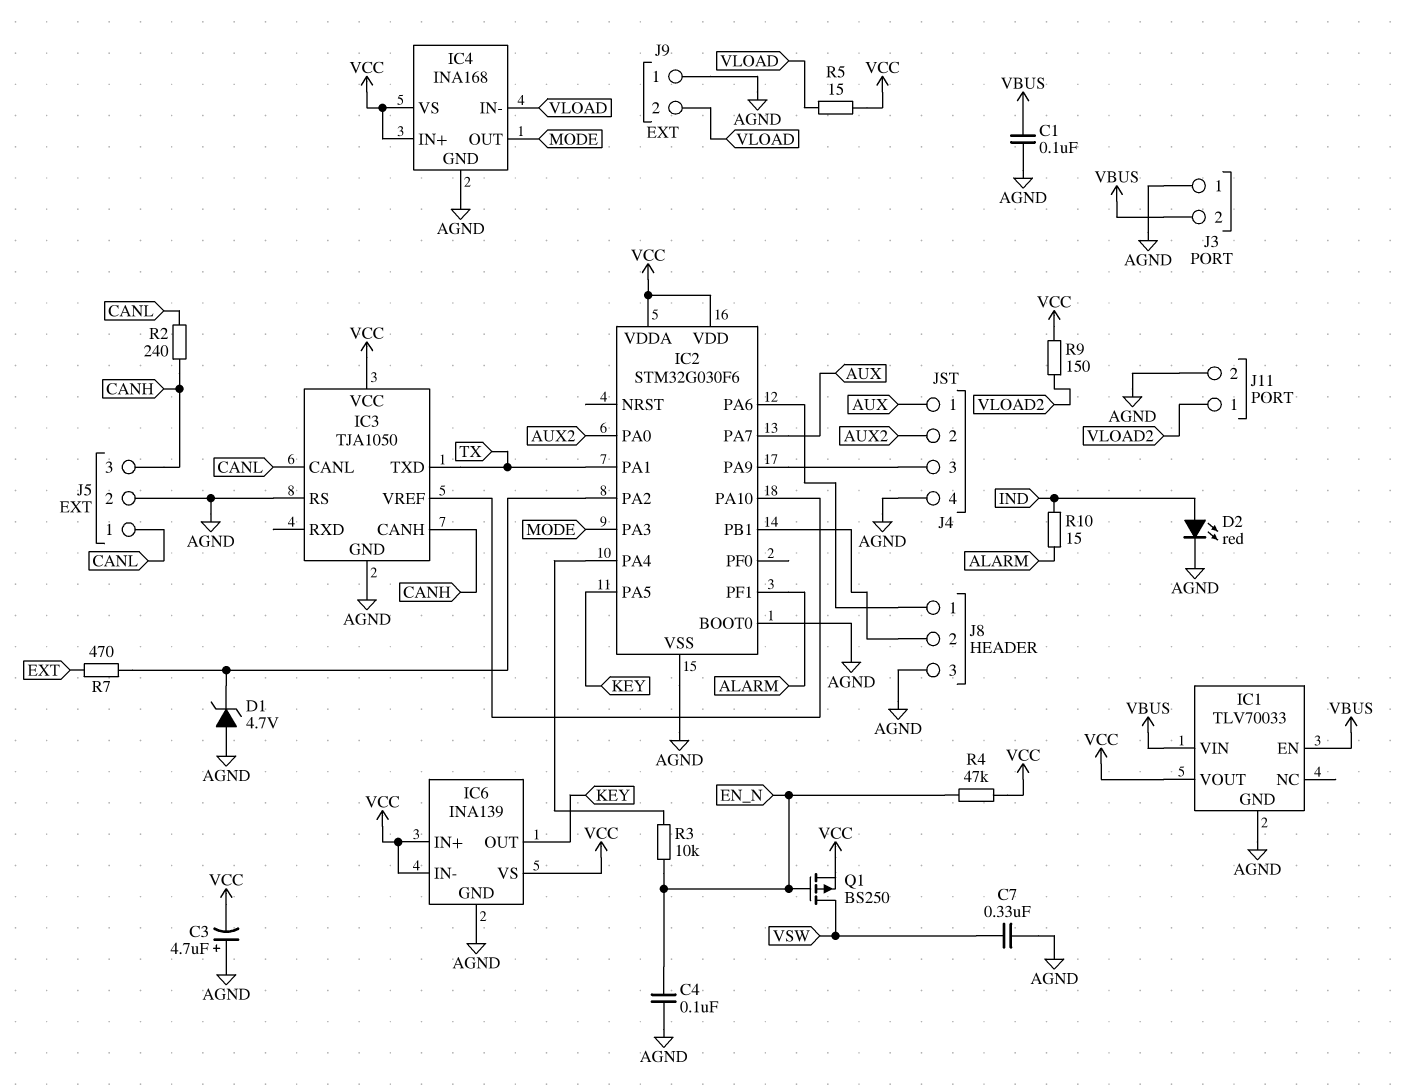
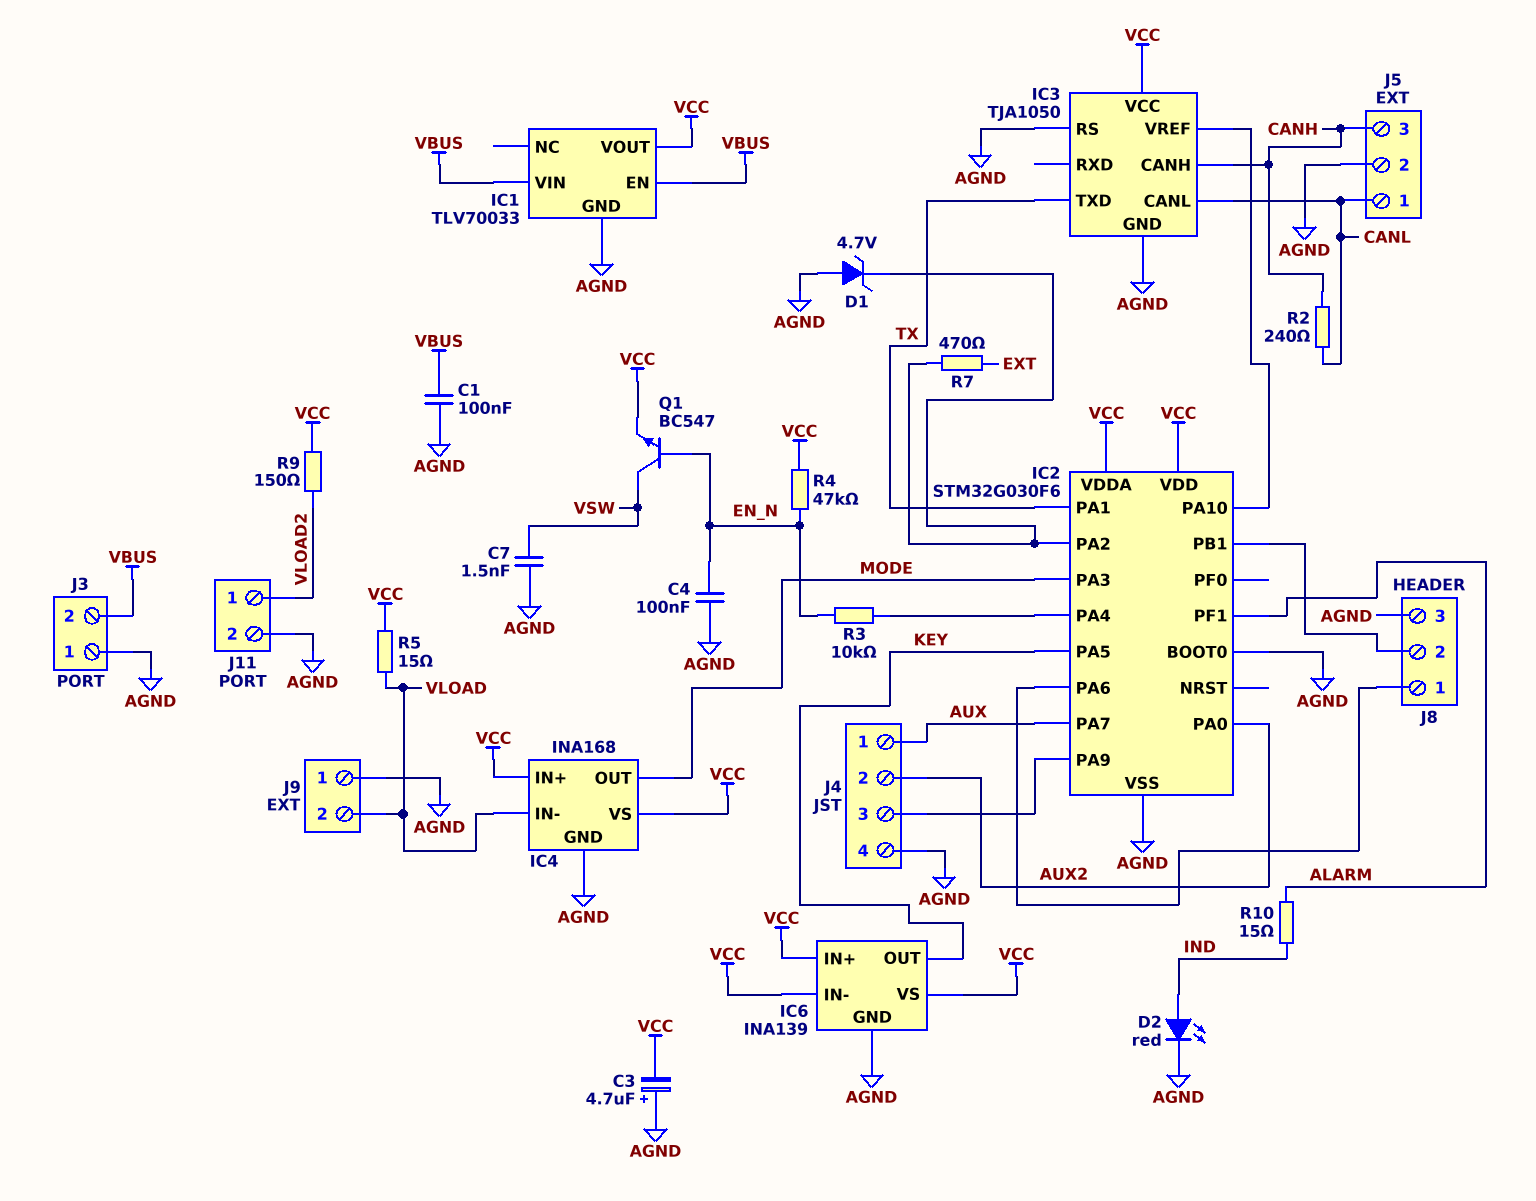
C7: 330nF (AGND, VSW) -> 1.5nF (AGND, VSW)
Q1: PMOS BS250 (G EN_N, D VSW, S VCC) -> NPN BC547 (B EN_N, C VSW, E VCC)

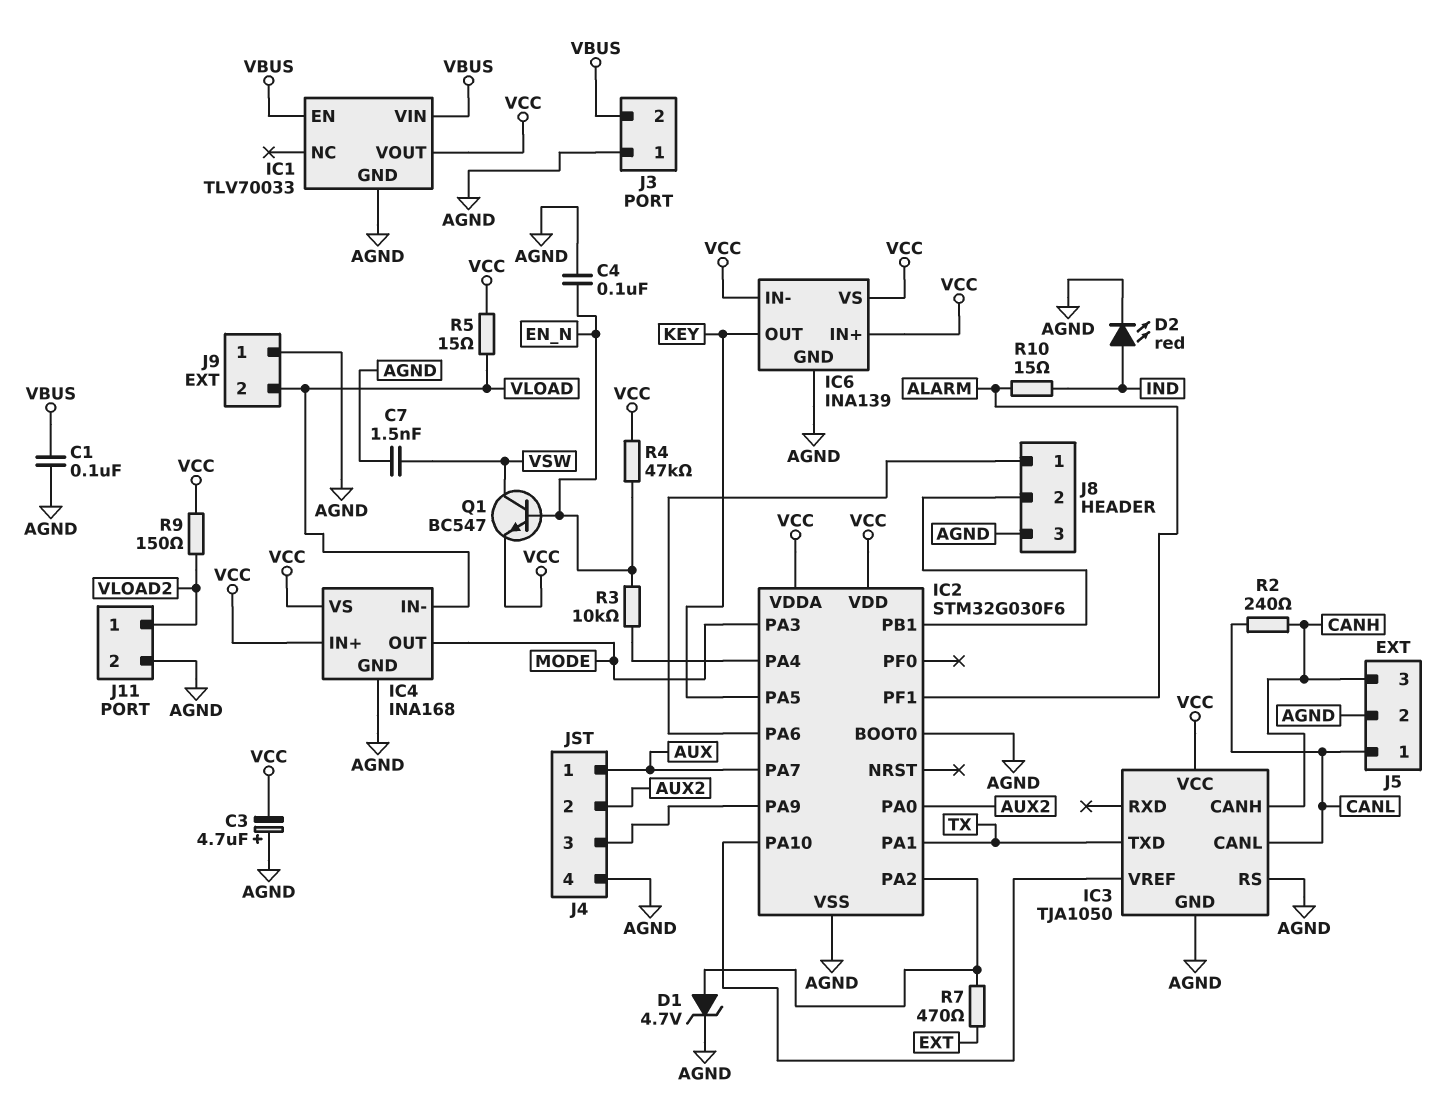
D1: zener 4.7V (A AGND, K IC2/PA2) -> zener 4.7V (A IC2/PA2, K AGND)

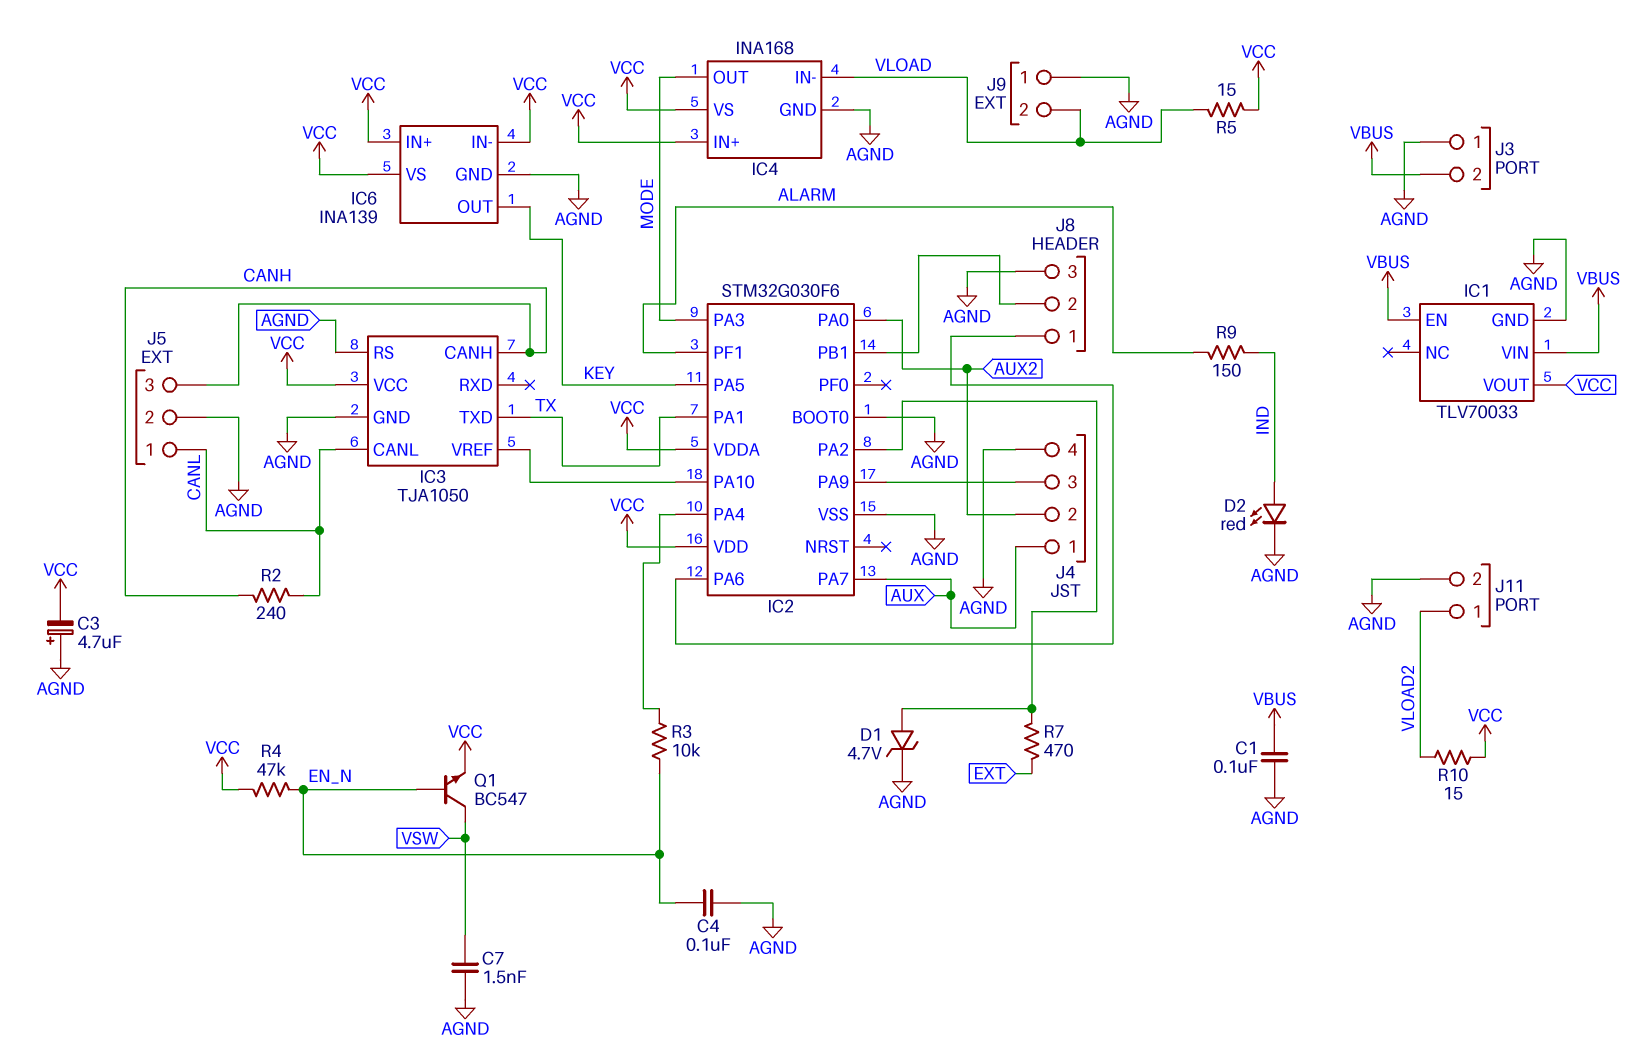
R9: 150 (VCC, VLOAD2) -> 150 (ALARM, IND)
R10: 15 (ALARM, IND) -> 15 (VCC, VLOAD2)

